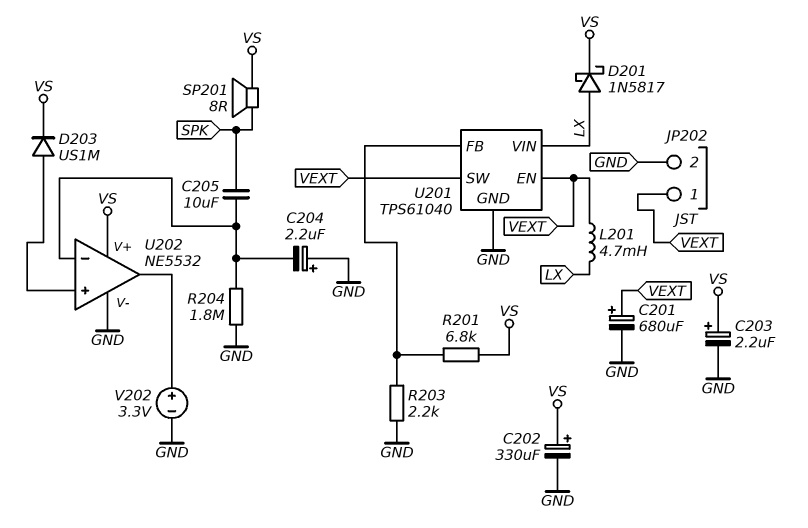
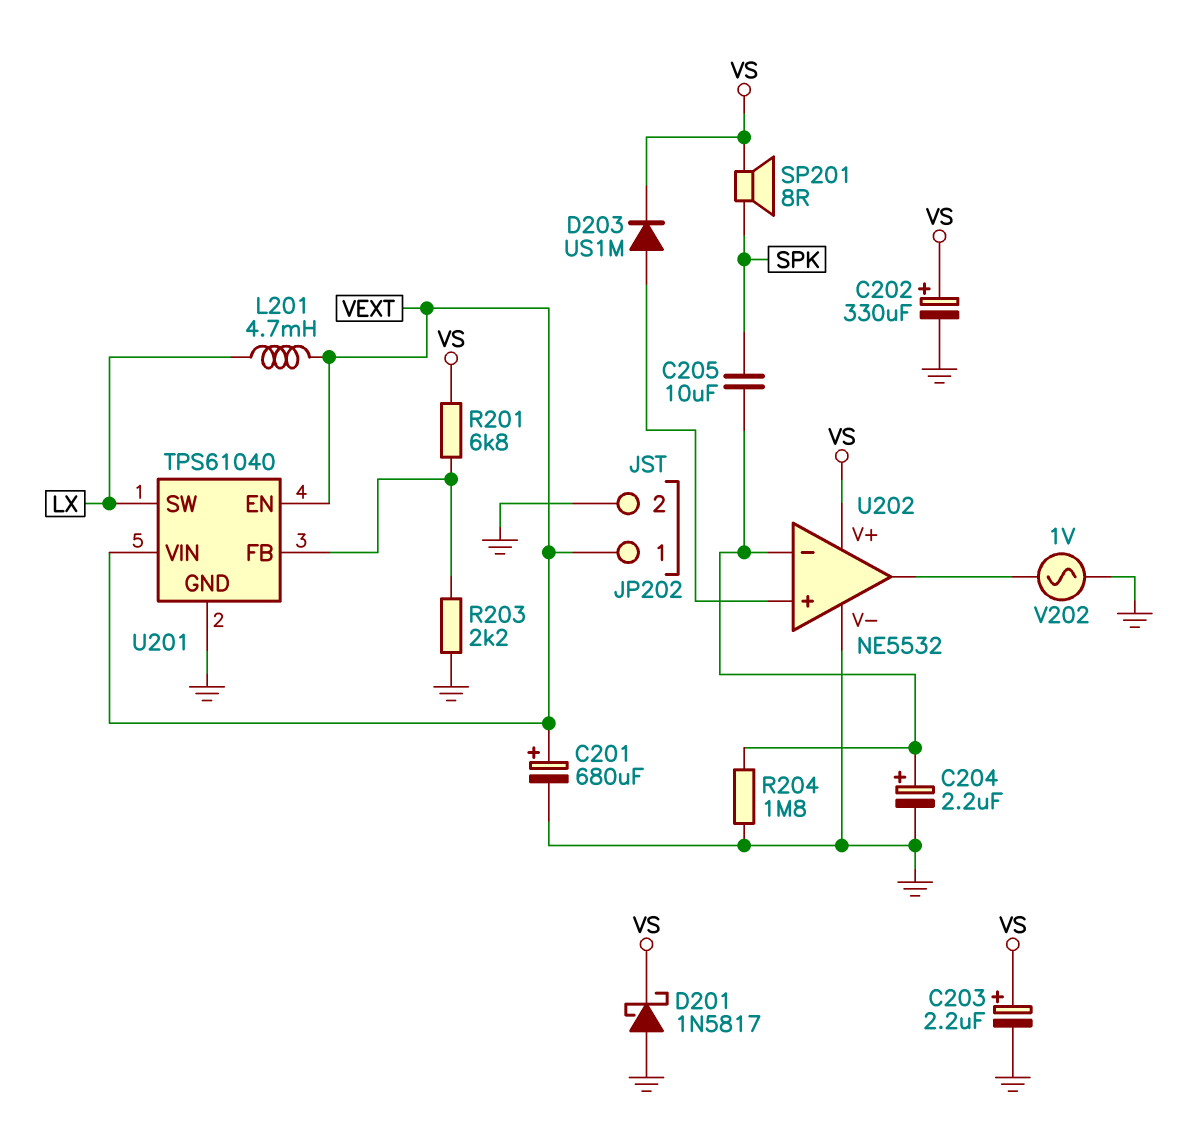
C204: 2.2uF (plus GND, minus U202/in-) -> 2.2uF (plus U202/in-, minus GND)
D201: schottky 1N5817 (A LX, K VS) -> schottky 1N5817 (A GND, K VS)
U201 pin SW: VEXT -> LX
U201 pin VIN: LX -> VEXT
V202: 3.3V (plus U202/out, minus GND) -> AC 1V (GND, U202/out)

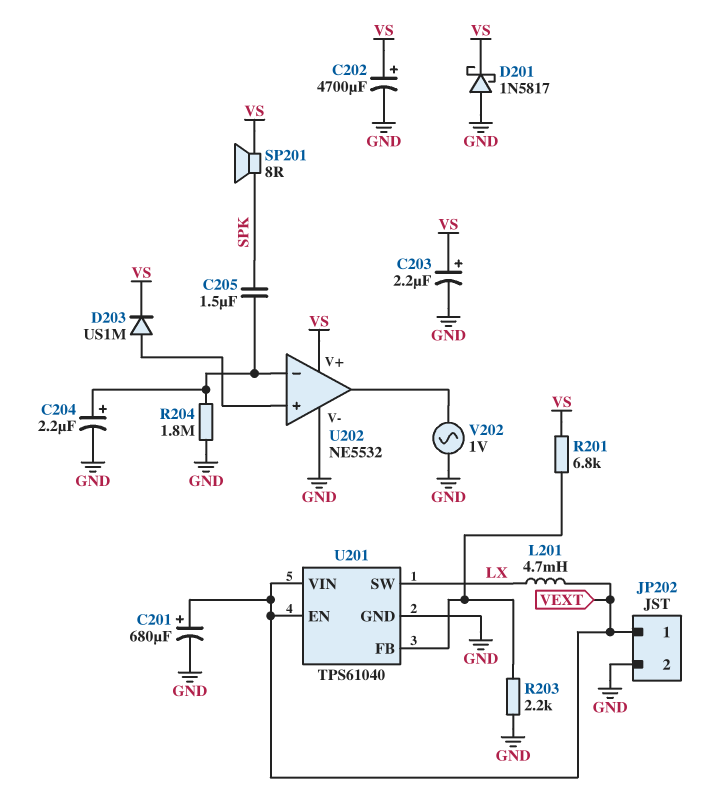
C202: 330uF (plus VS, minus GND) -> 4700uF (plus VS, minus GND)
C205: 10uF (SPK, U202/in-) -> 1.5uF (SPK, U202/in-)

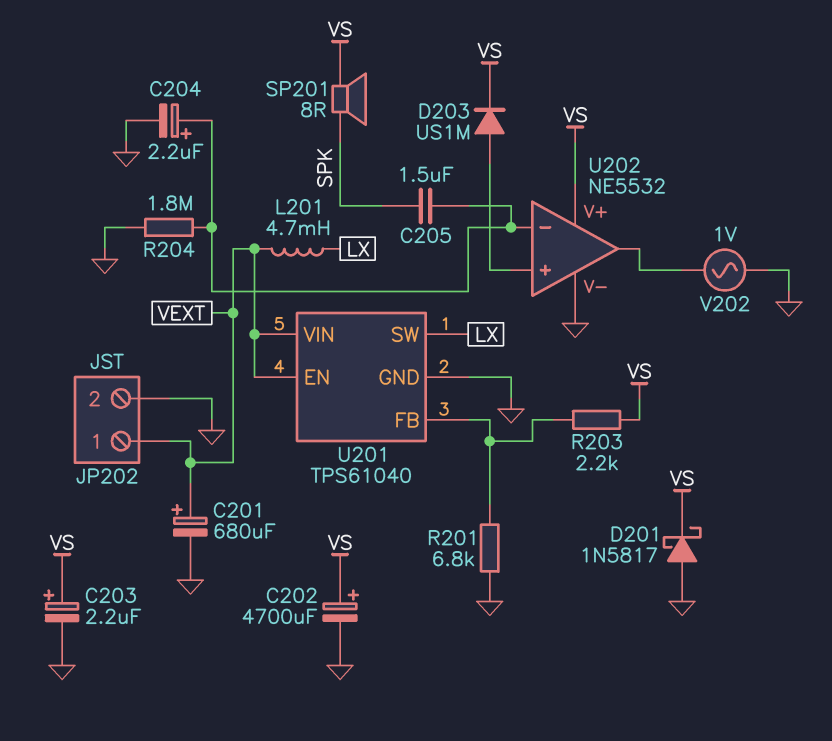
R201: 6.8k (U201/FB, VS) -> 6.8k (GND, U201/FB)
R203: 2.2k (GND, U201/FB) -> 2.2k (U201/FB, VS)

